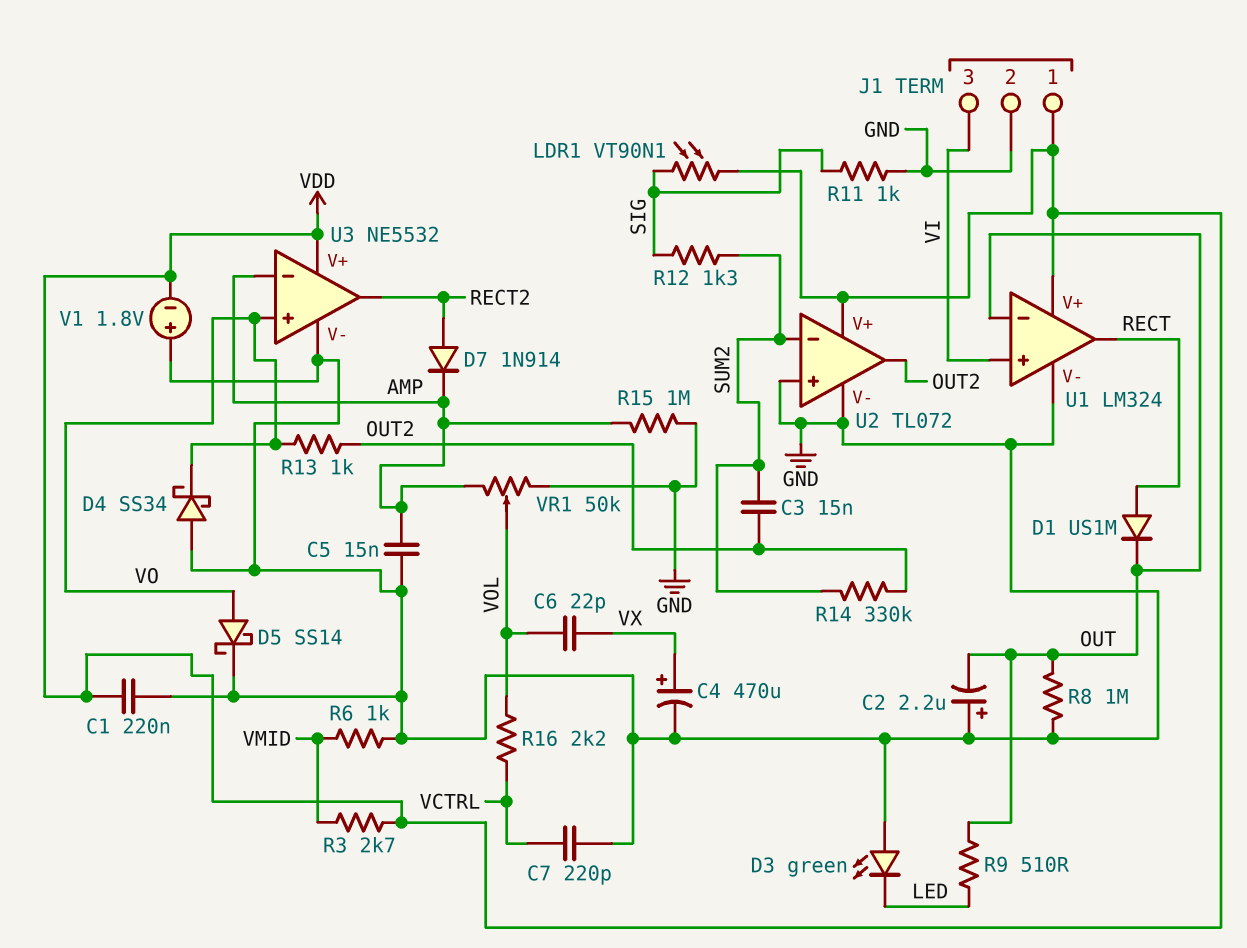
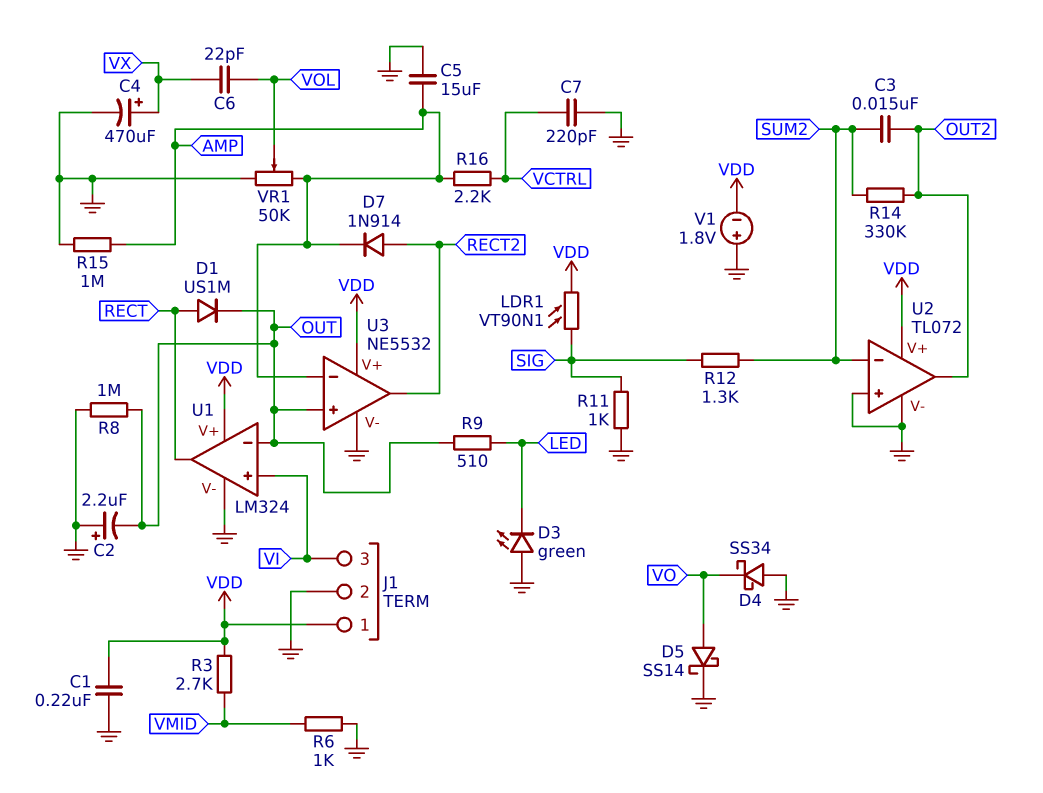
C5: 15nF (AMP, GND) -> 15uF (AMP, GND)
R13: 1k (OUT2, VO) -> none
R16: 2.2k (VCTRL, VOL) -> 2.2k (AMP, VCTRL)
U3 pin in+: VO -> OUT

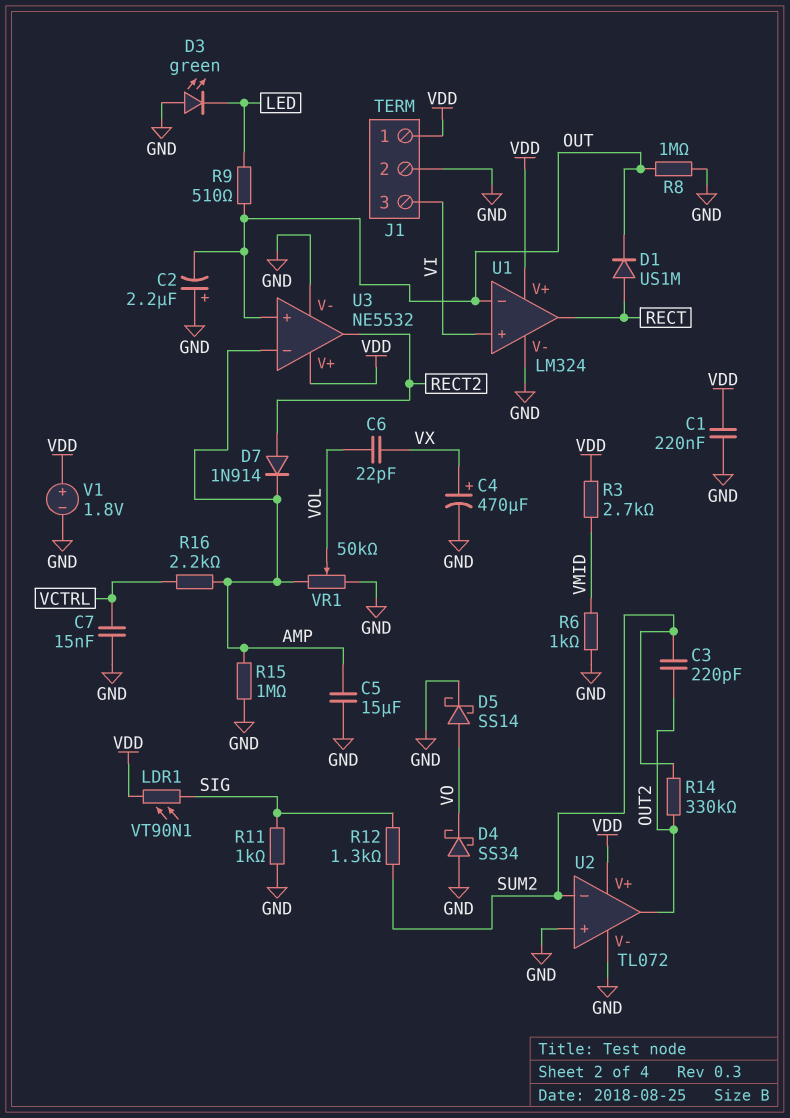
C3: 15nF (OUT2, SUM2) -> 220pF (OUT2, SUM2)
C7: 220pF (GND, VCTRL) -> 15nF (GND, VCTRL)
V1: 1.8V (plus GND, minus VDD) -> 1.8V (plus VDD, minus GND)

